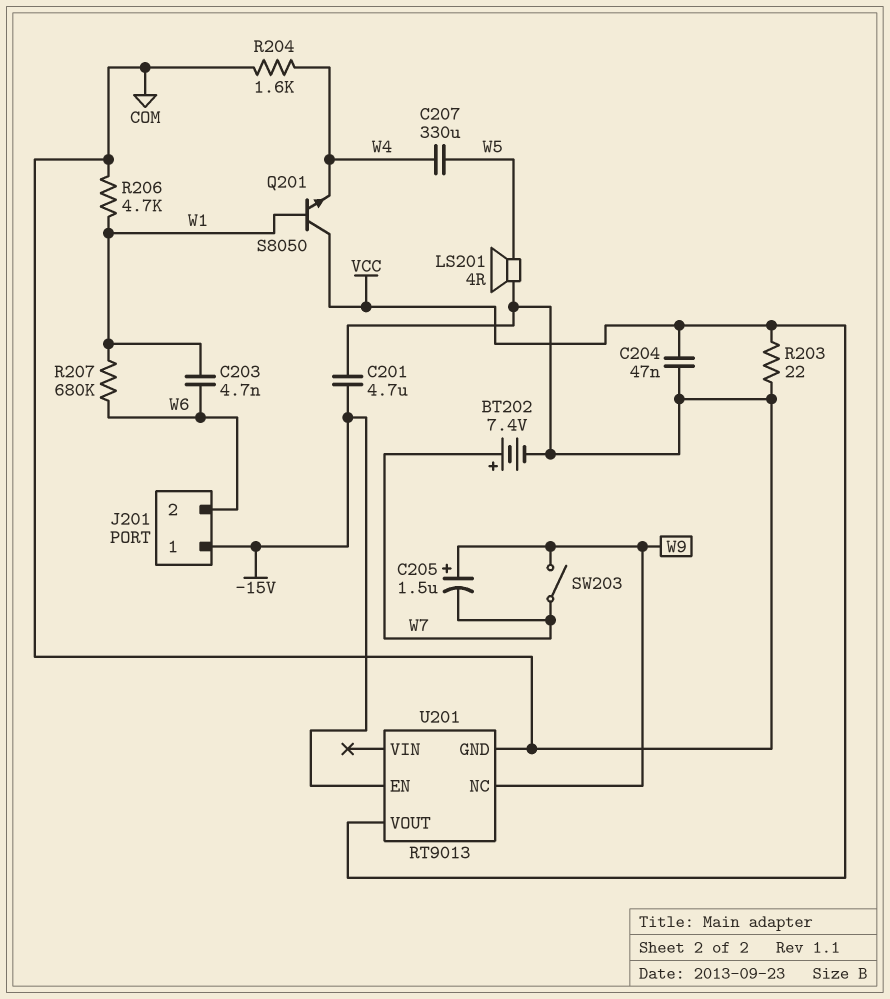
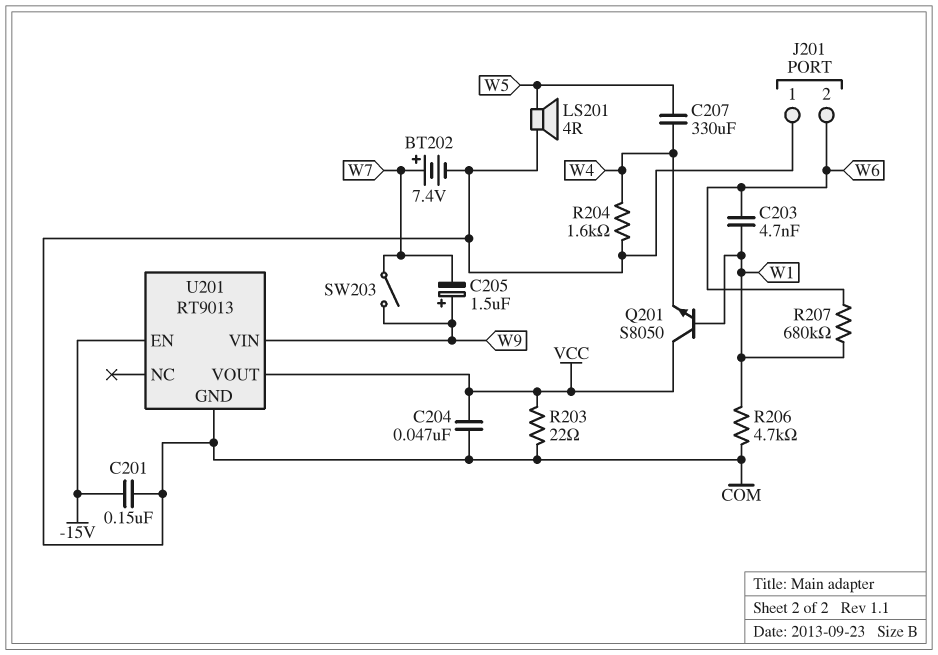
C201: 4.7uF (-15V, COM) -> 150nF (-15V, COM)
J201 pin 1: -15V -> COM
U201 pin NC: W9 -> none
U201 pin VIN: none -> W9

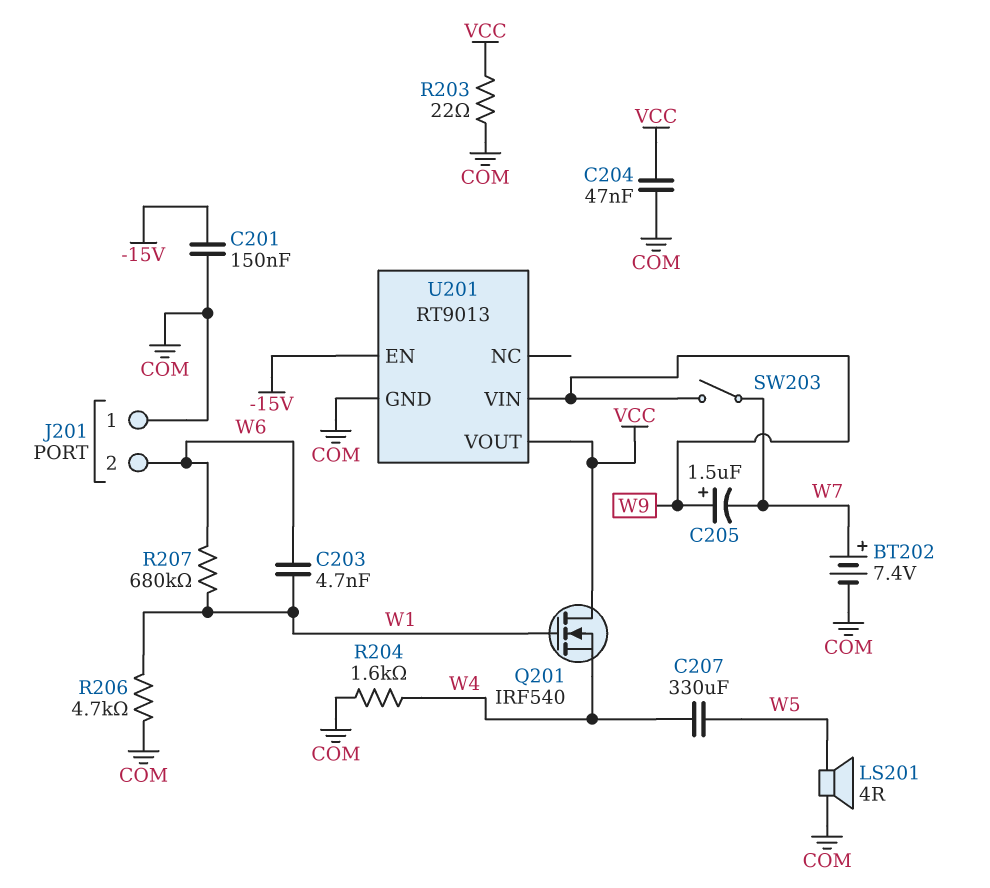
Q201: NPN S8050 (B W1, C VCC, E W4) -> NMOS IRF540 (G W1, D VCC, S W4)

